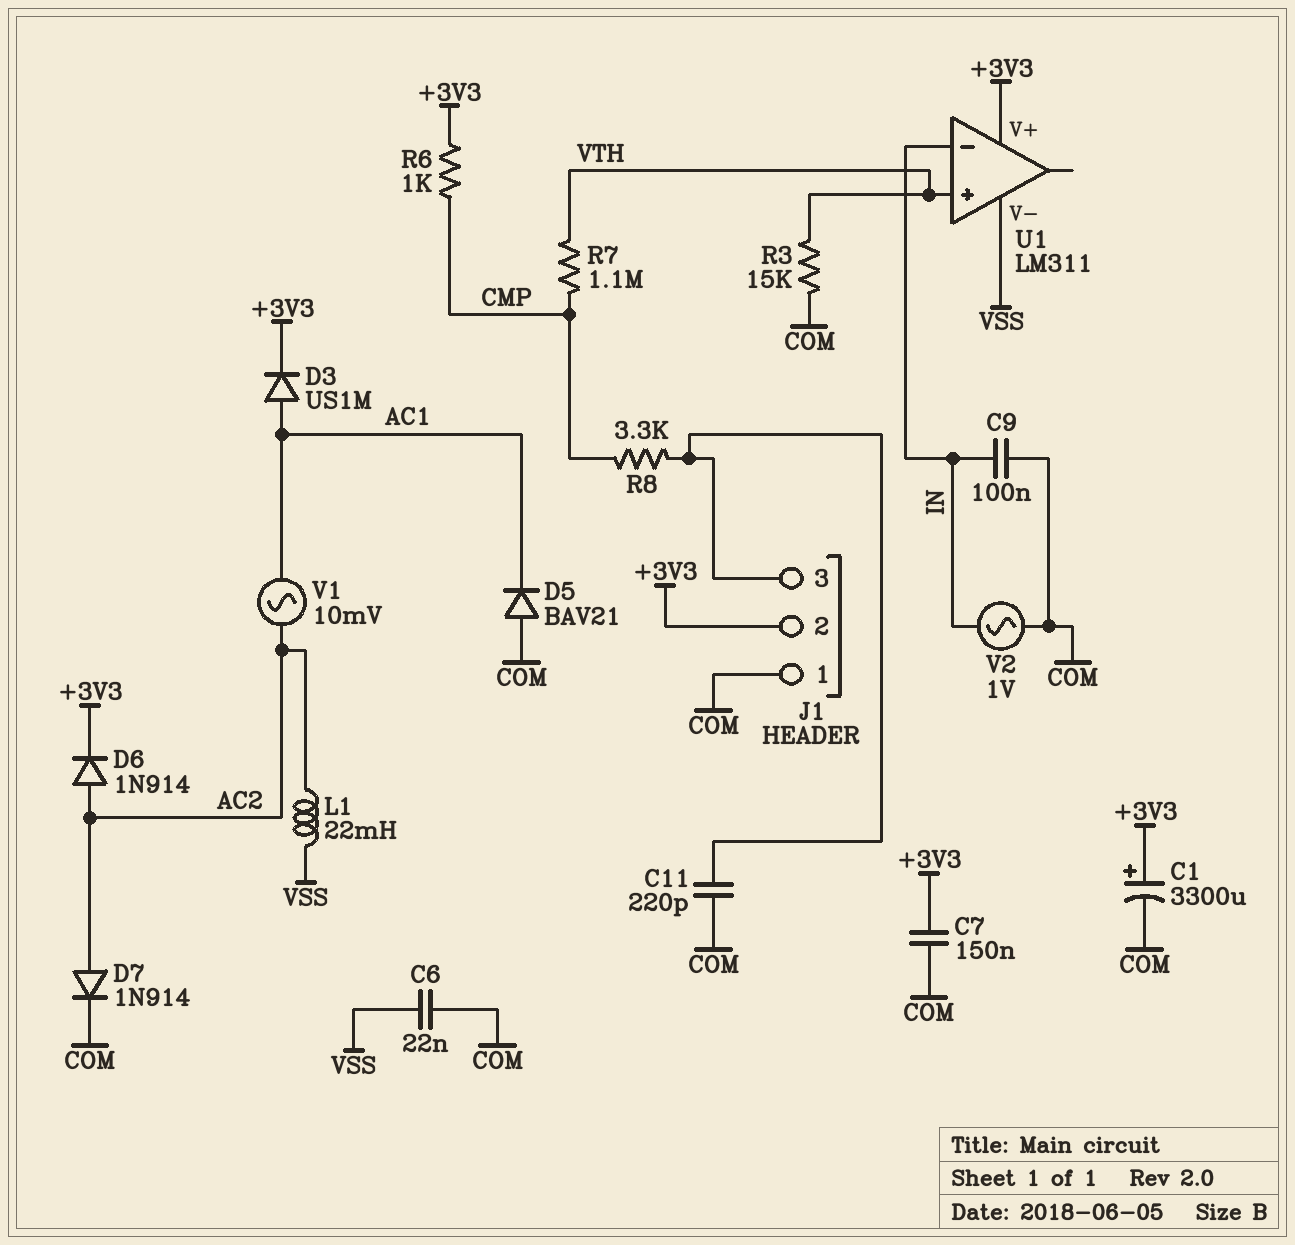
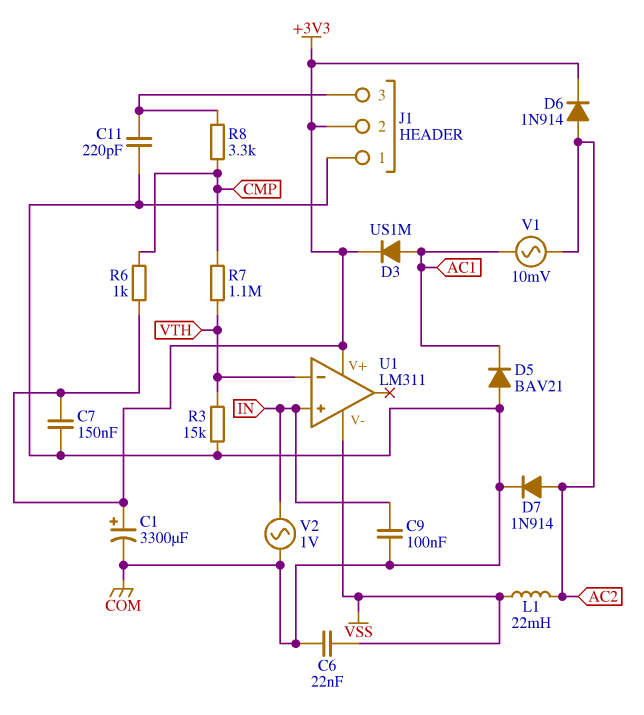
U1 pin in+: VTH -> IN
U1 pin in-: IN -> VTH

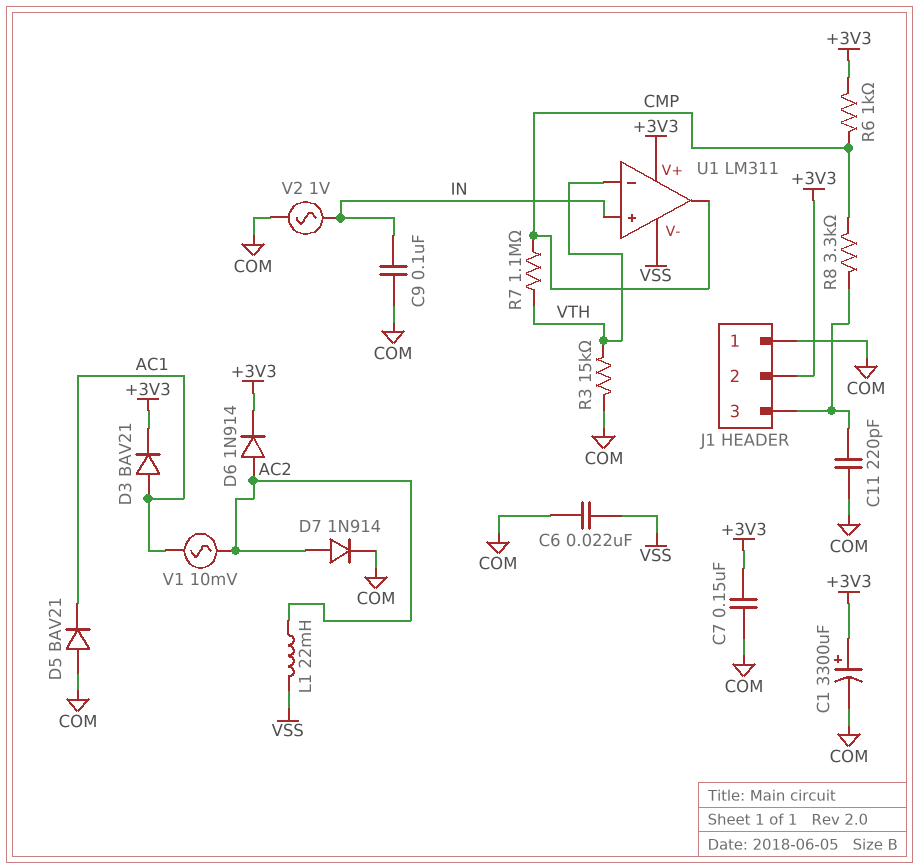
D3: diode US1M (A AC1, K +3V3) -> diode BAV21 (A AC1, K +3V3)
U1 pin out: none -> CMP

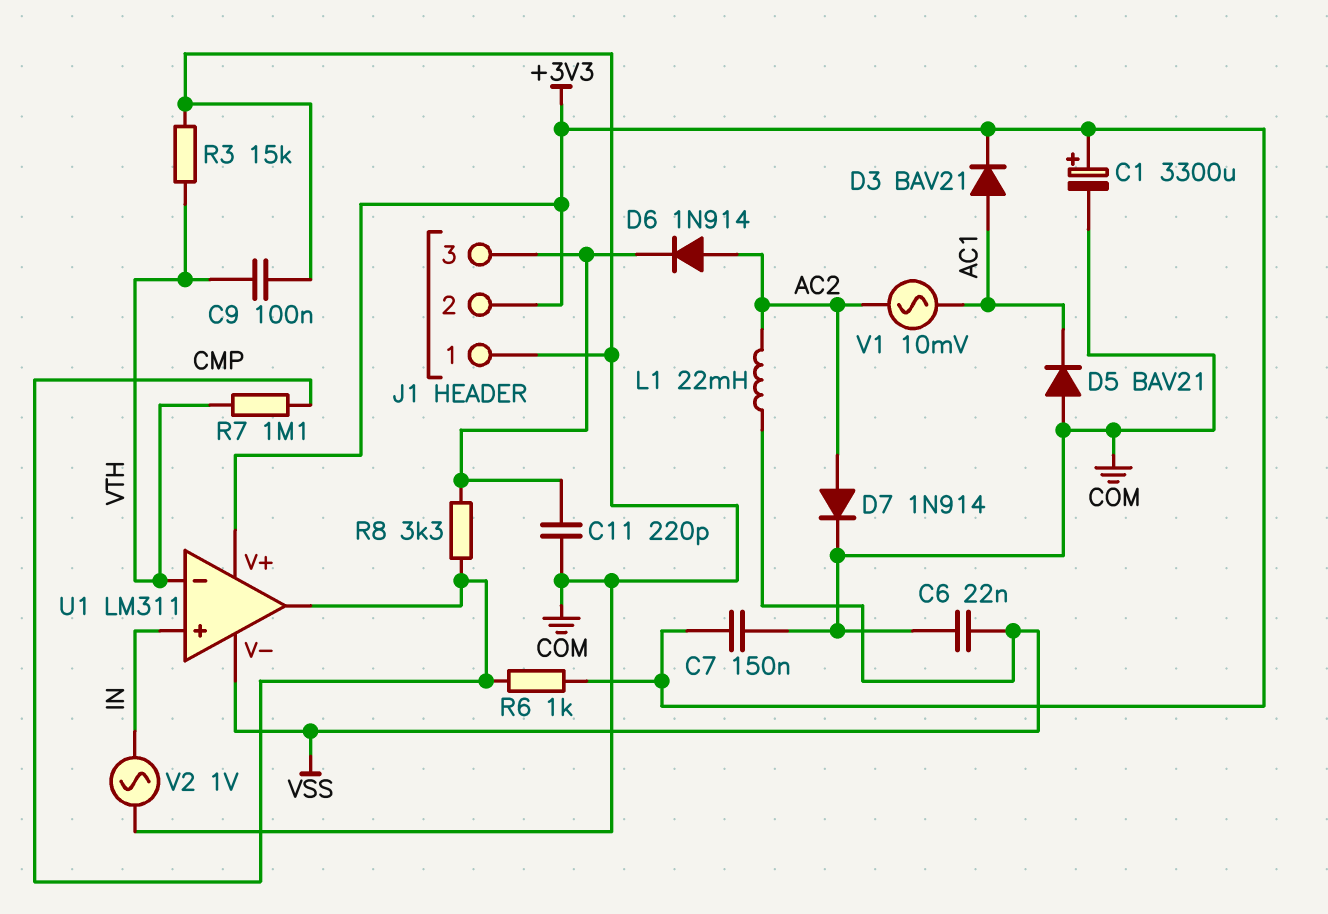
C9: 100nF (COM, IN) -> 100nF (COM, VTH)
D6: diode 1N914 (A AC2, K +3V3) -> diode 1N914 (A AC2, K J1/3)

